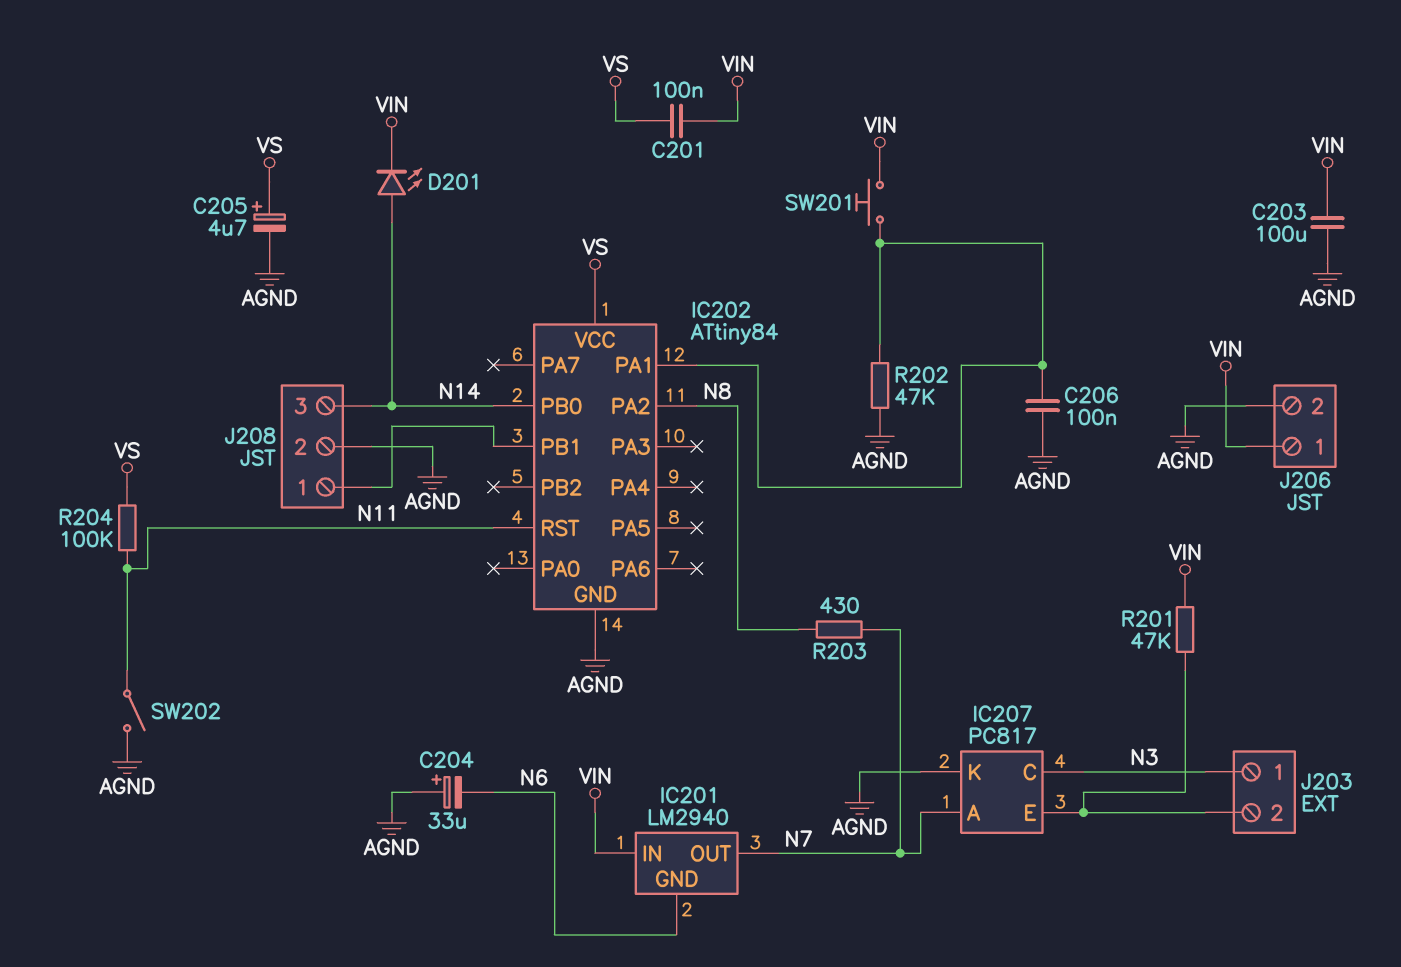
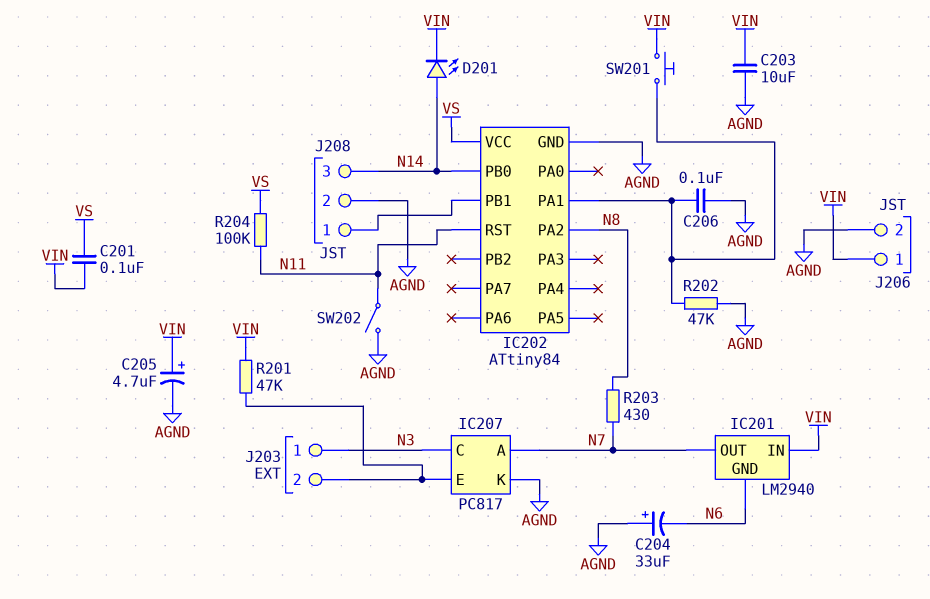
C203: 100uF (AGND, VIN) -> 10uF (AGND, VIN)
C205: 4.7uF (plus VS, minus AGND) -> 4.7uF (plus VIN, minus AGND)

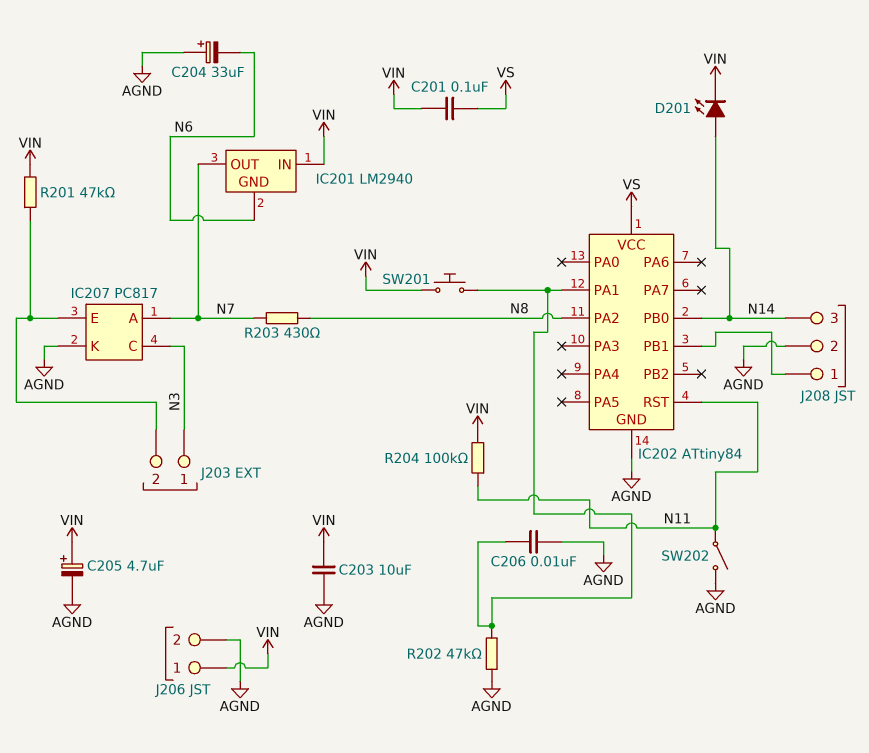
C206: 100nF (AGND, IC202/PA1) -> 10nF (AGND, IC202/PA1)
R204: 100k (N11, VS) -> 100k (N11, VIN)

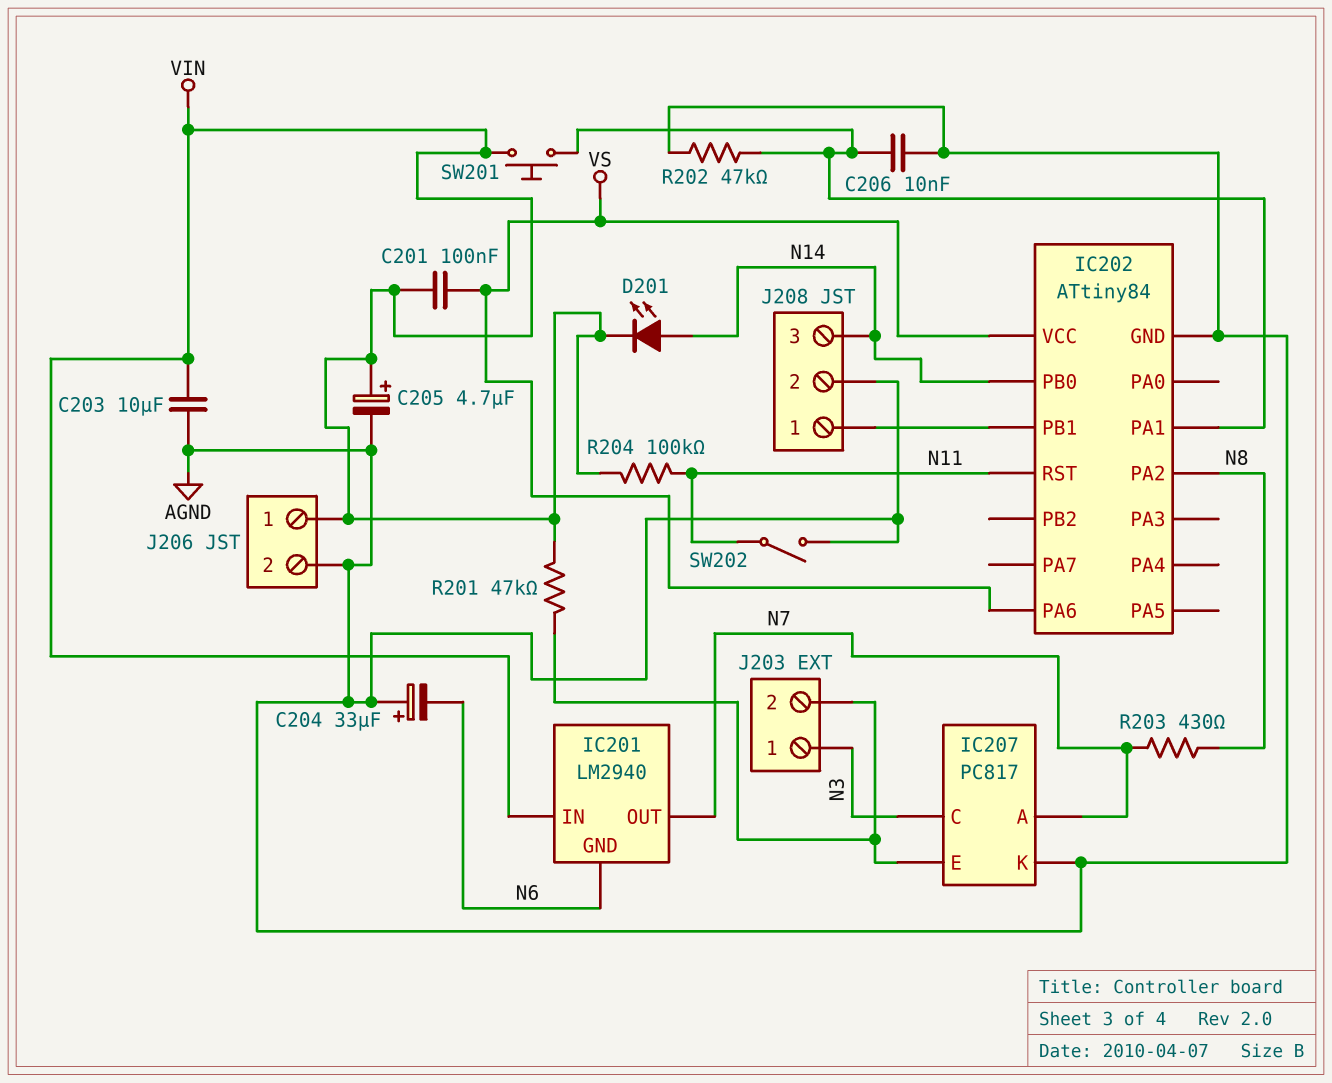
IC202 pin PA6: none -> VS

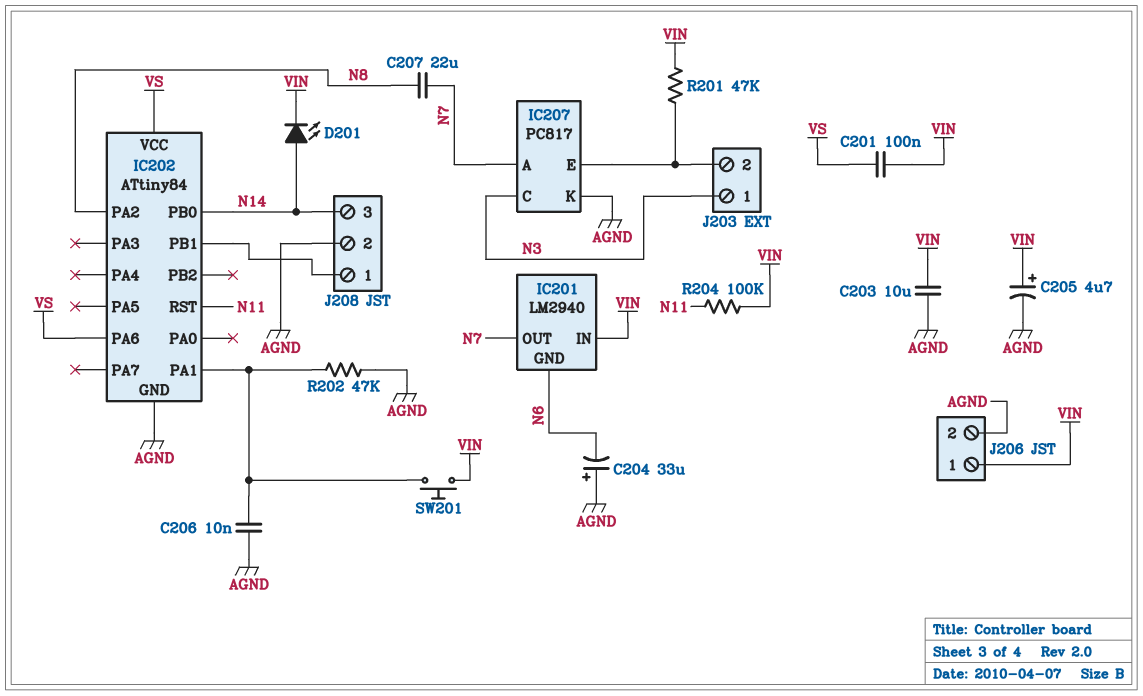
C207: none -> 22uF (N7, N8)
R203: 430 (N7, N8) -> none
SW202: switch (AGND, N11) -> none

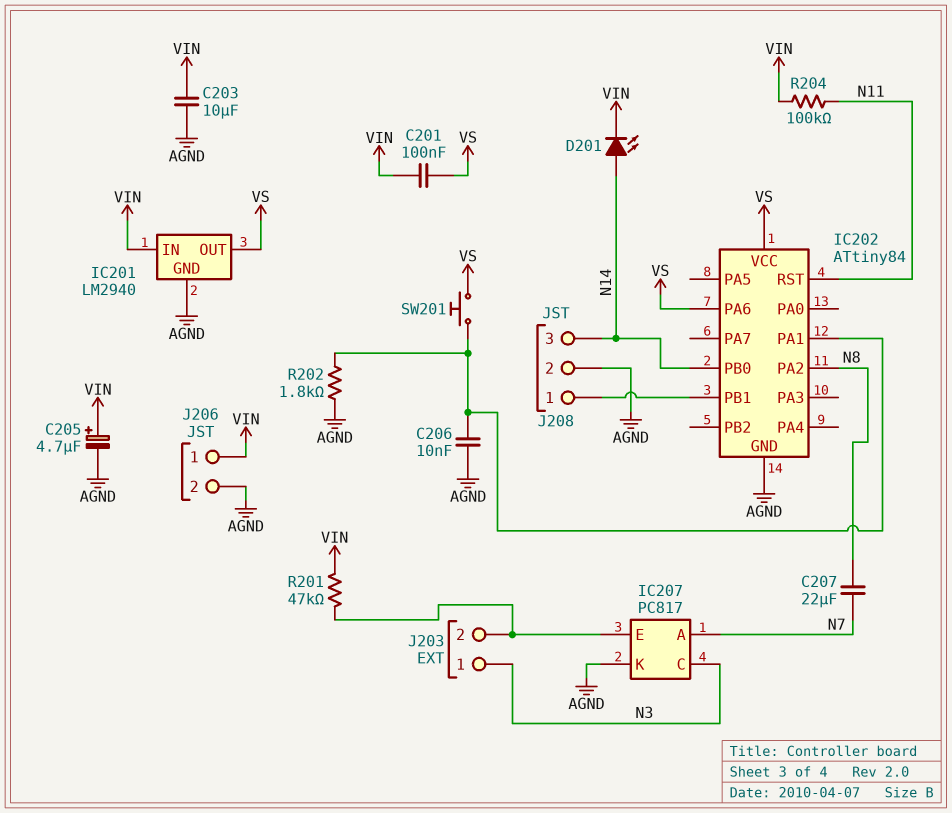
C204: 33uF (plus AGND, minus N6) -> none
IC201 pin GND: N6 -> AGND
IC201 pin OUT: N7 -> VS
R202: 47k (AGND, IC202/PA1) -> 1.8k (AGND, IC202/PA1)
SW201: button (IC202/PA1, VIN) -> button (IC202/PA1, VS)

